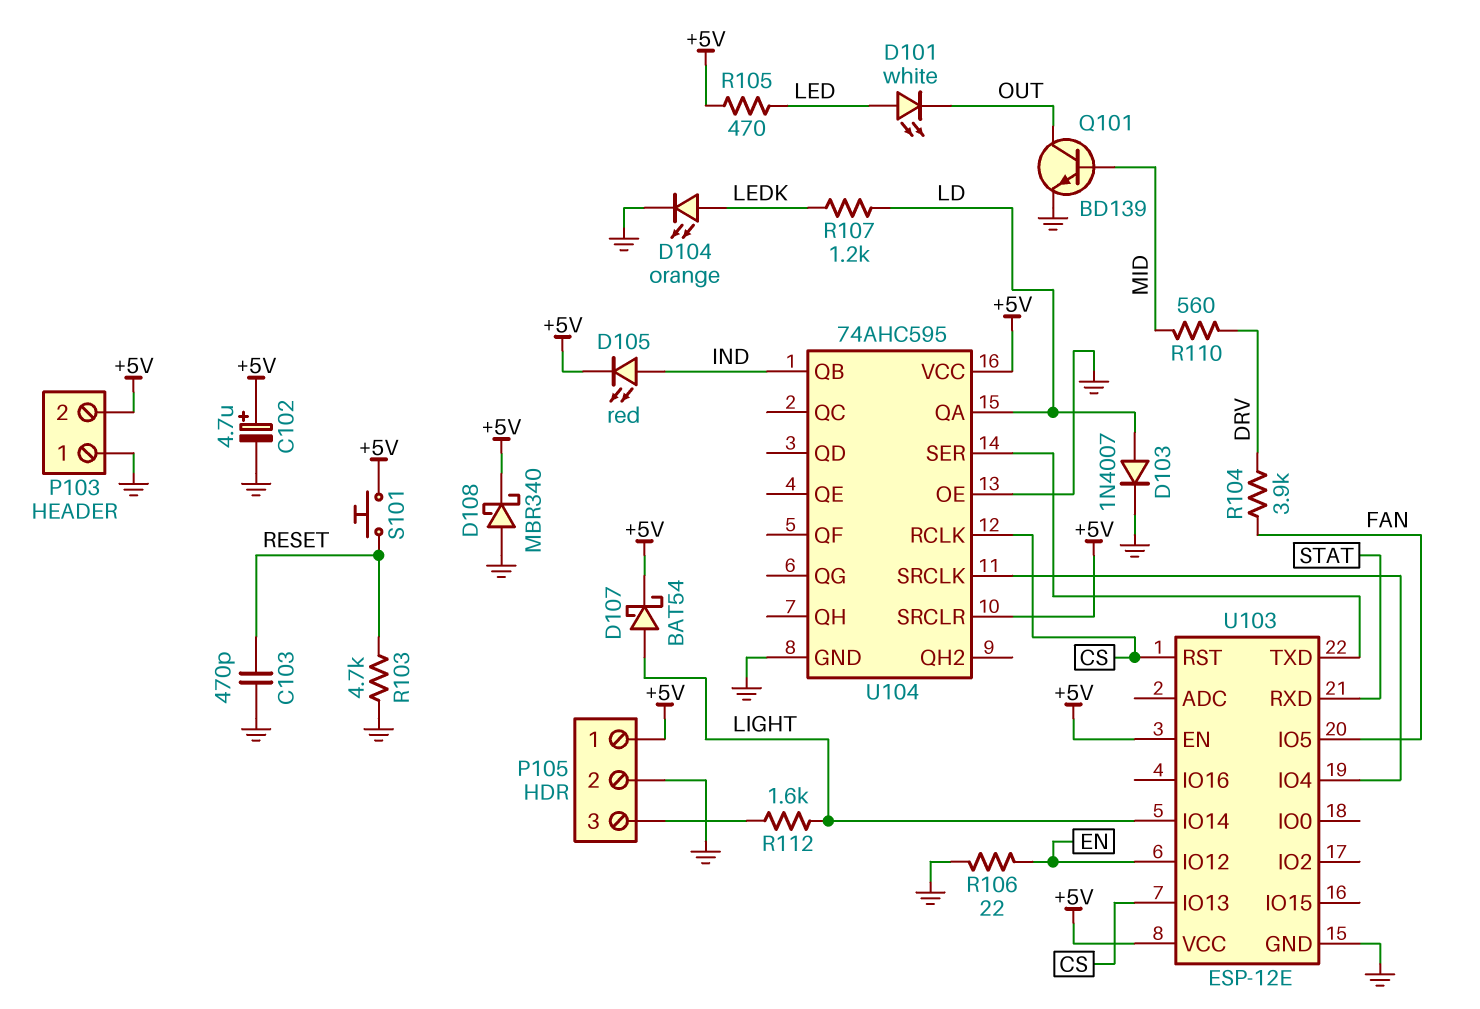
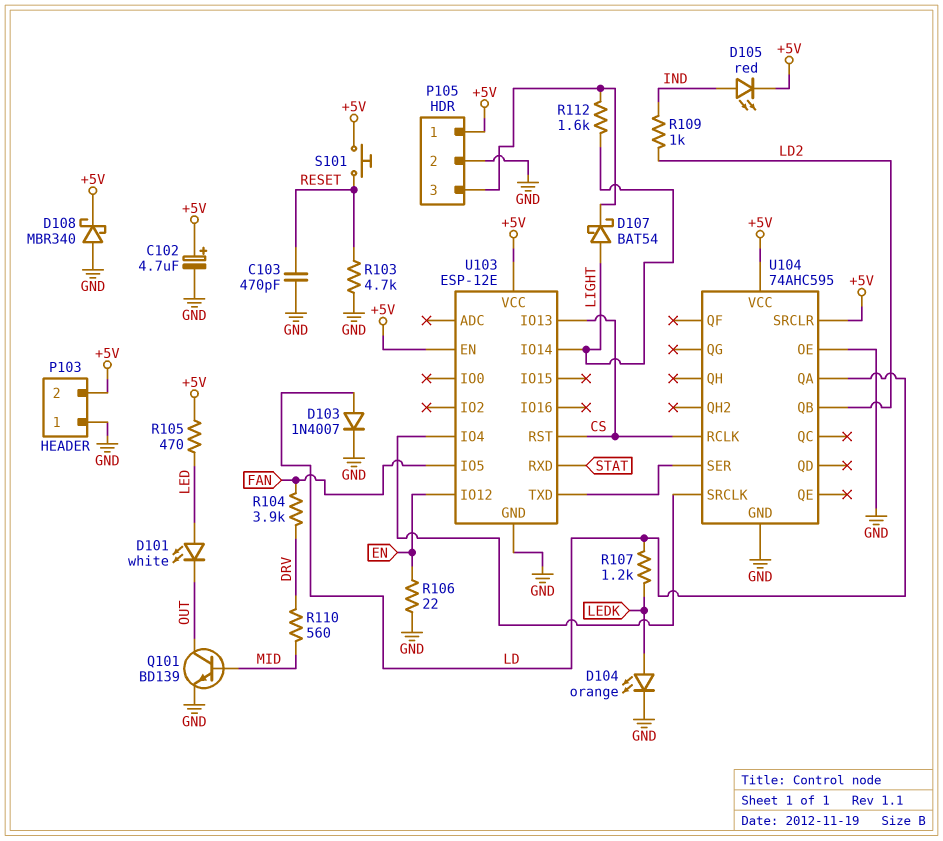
D107: schottky BAT54 (A LIGHT, K +5V) -> schottky BAT54 (A LIGHT, K P105/3)
R109: none -> 1k (IND, LD2)
U104 pin QB: IND -> LD2

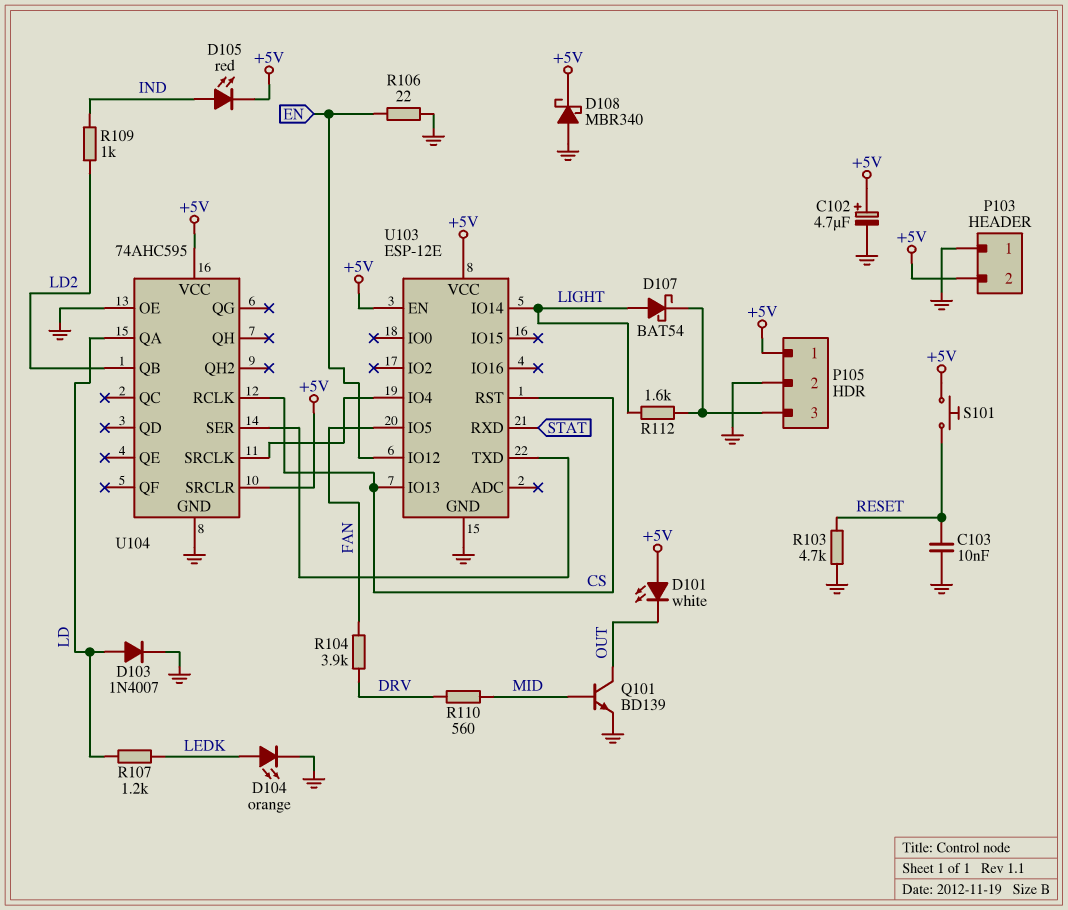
C103: 470pF (GND, RESET) -> 10nF (GND, RESET)
D101: LED white (A LED, K OUT) -> LED white (A +5V, K OUT)
R105: 470 (+5V, LED) -> none

